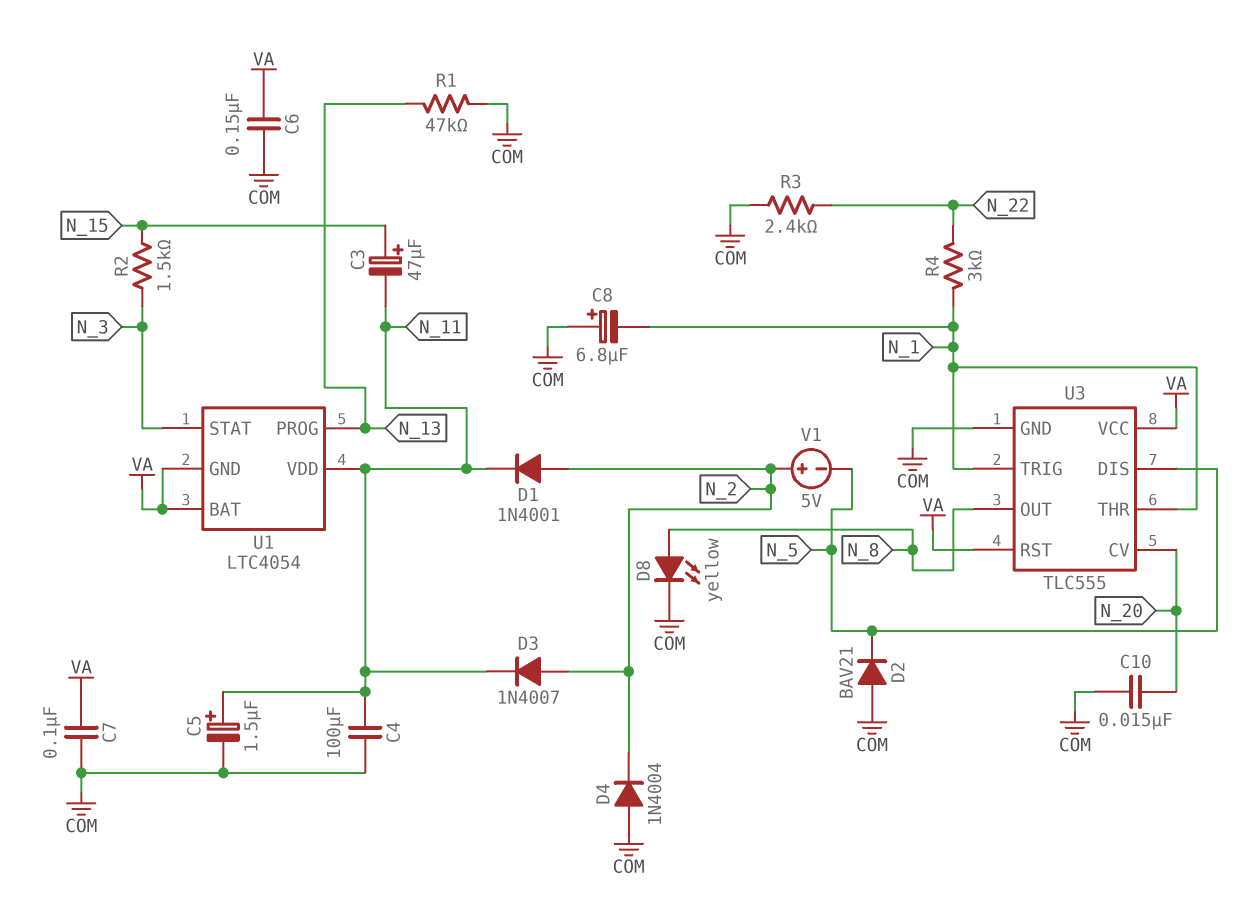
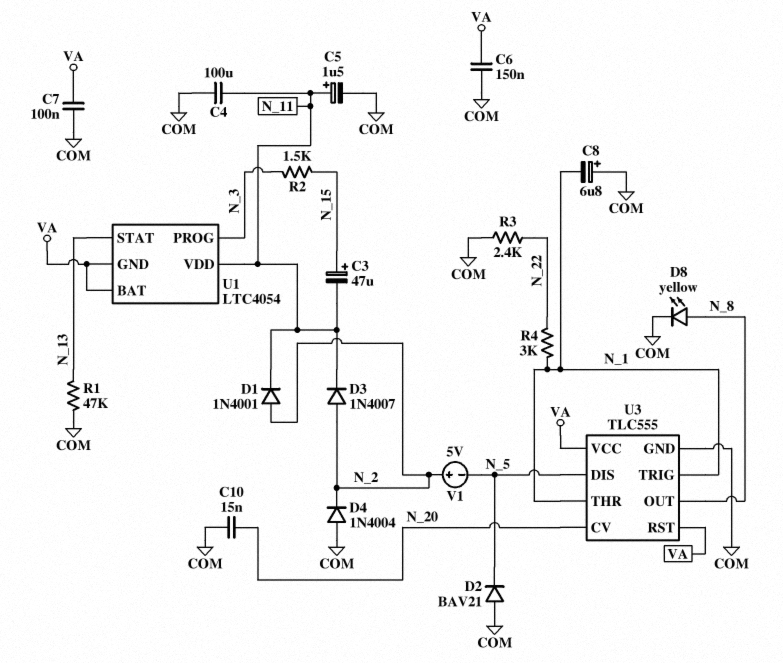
U1 pin PROG: N_13 -> N_3
U1 pin STAT: N_3 -> N_13

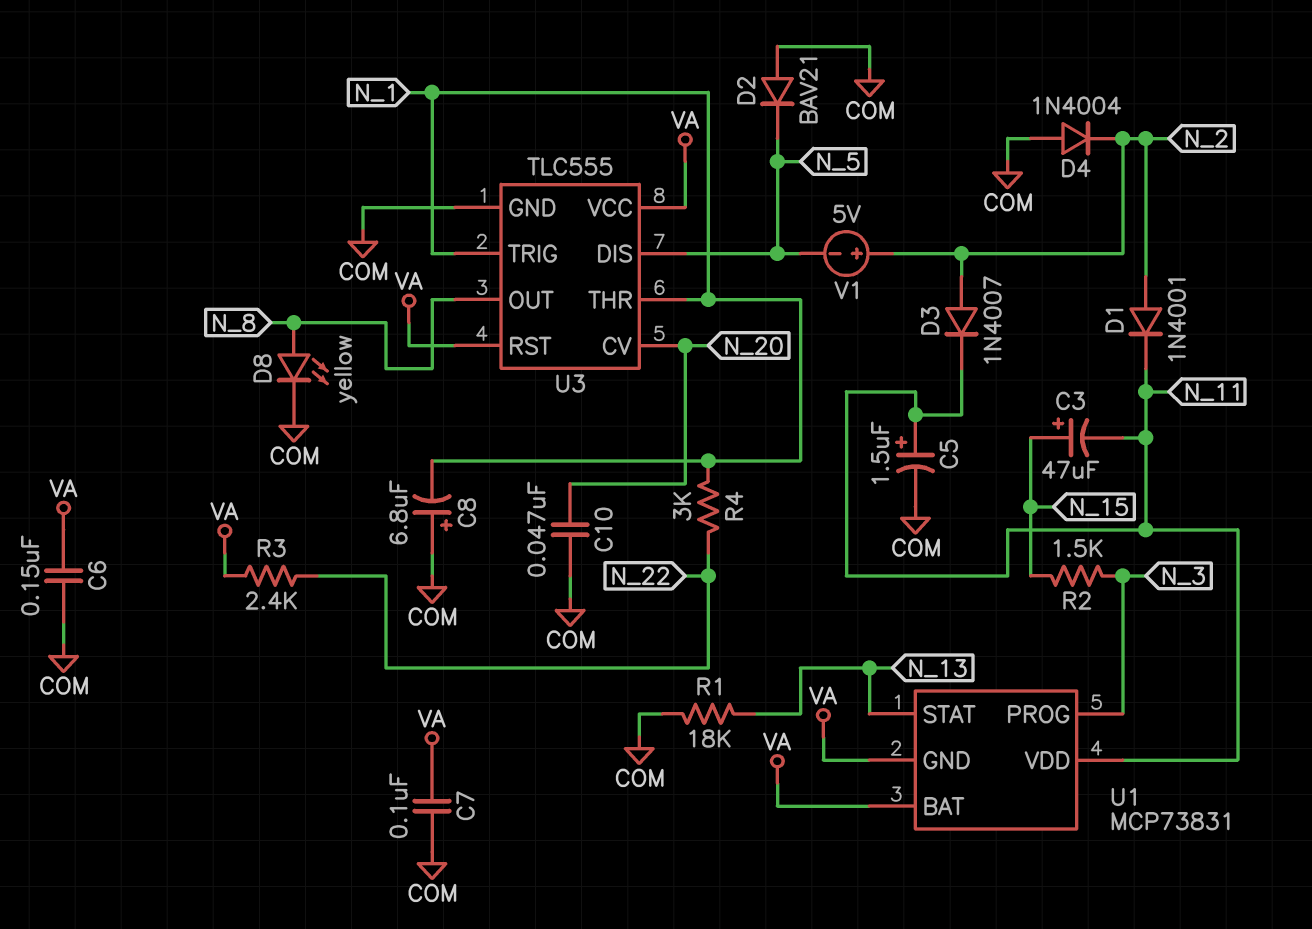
C4: 100uF (COM, N_11) -> none
C10: 15nF (COM, N_20) -> 47nF (COM, N_20)
R1: 47k (COM, N_13) -> 18k (COM, N_13)
R3: 2.4k (COM, N_22) -> 2.4k (N_22, VA)
U1: LTC4054 -> MCP73831

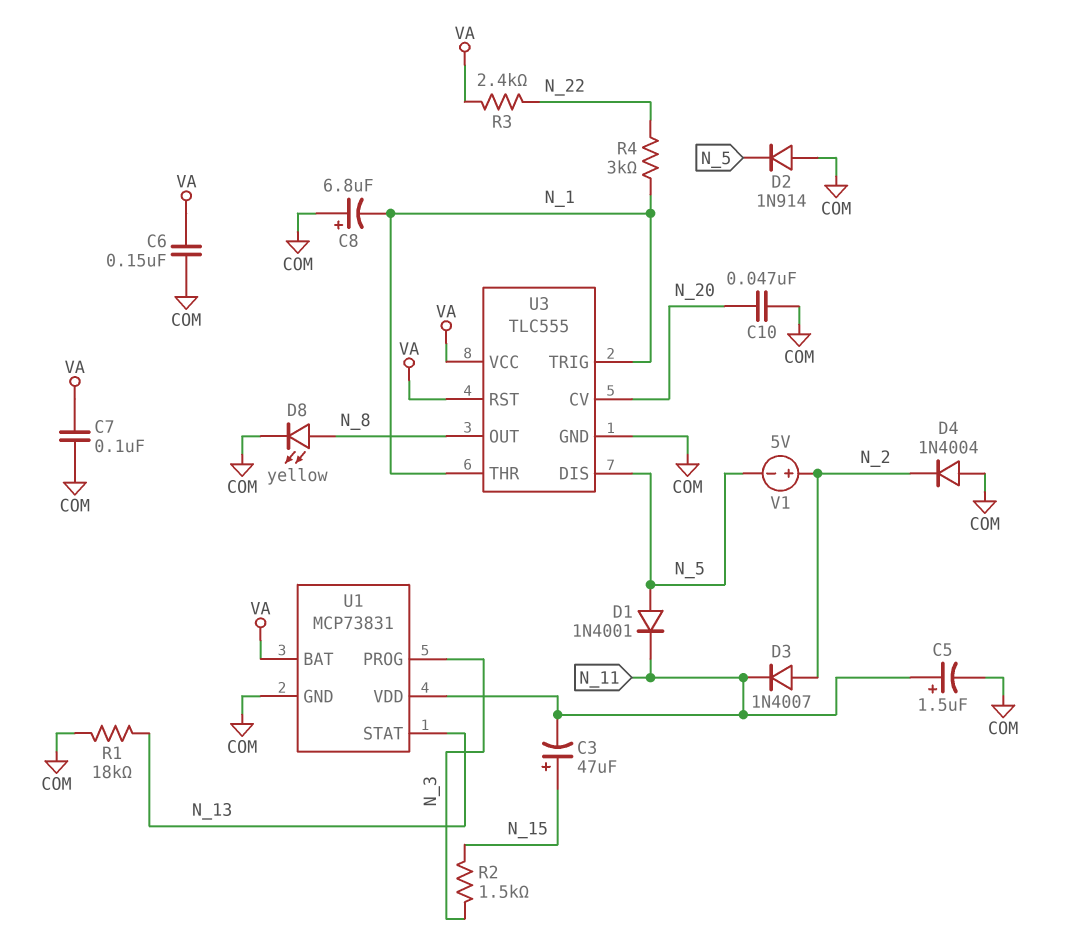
D1: diode 1N4001 (A N_2, K N_11) -> diode 1N4001 (A N_5, K N_11)
D2: diode BAV21 (A COM, K N_5) -> diode 1N914 (A COM, K N_5)
U1 pin GND: VA -> COM

